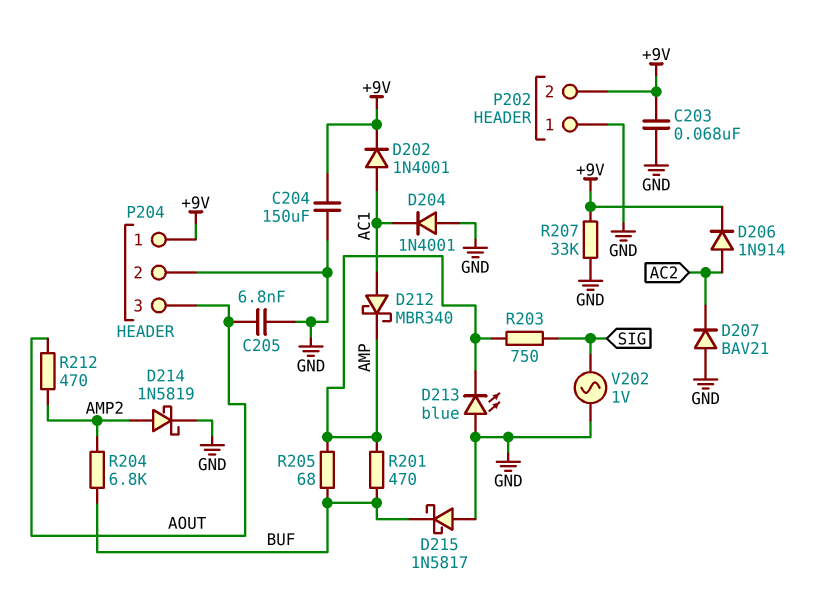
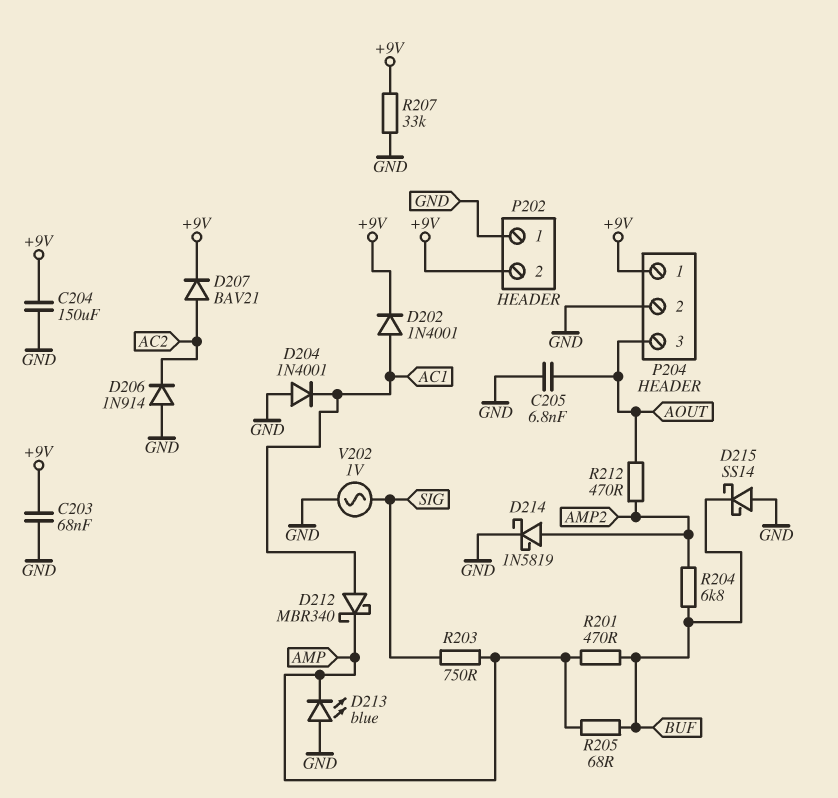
D206: diode 1N914 (A AC2, K +9V) -> diode 1N914 (A GND, K AC2)
D207: diode BAV21 (A GND, K AC2) -> diode BAV21 (A AC2, K +9V)
D215: schottky 1N5817 (A GND, K BUF) -> schottky SS14 (A GND, K BUF)

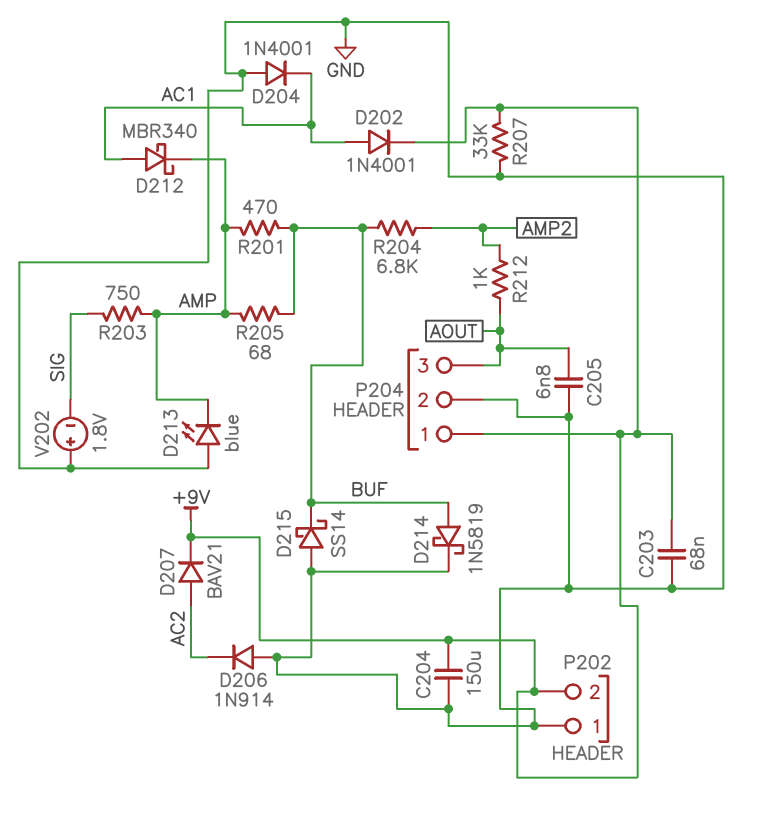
D214: schottky 1N5819 (A AMP2, K GND) -> schottky 1N5819 (A BUF, K GND)
R212: 470 (AMP2, AOUT) -> 1k (AMP2, AOUT)
V202: AC 1V (GND, SIG) -> 1.8V (plus GND, minus SIG)

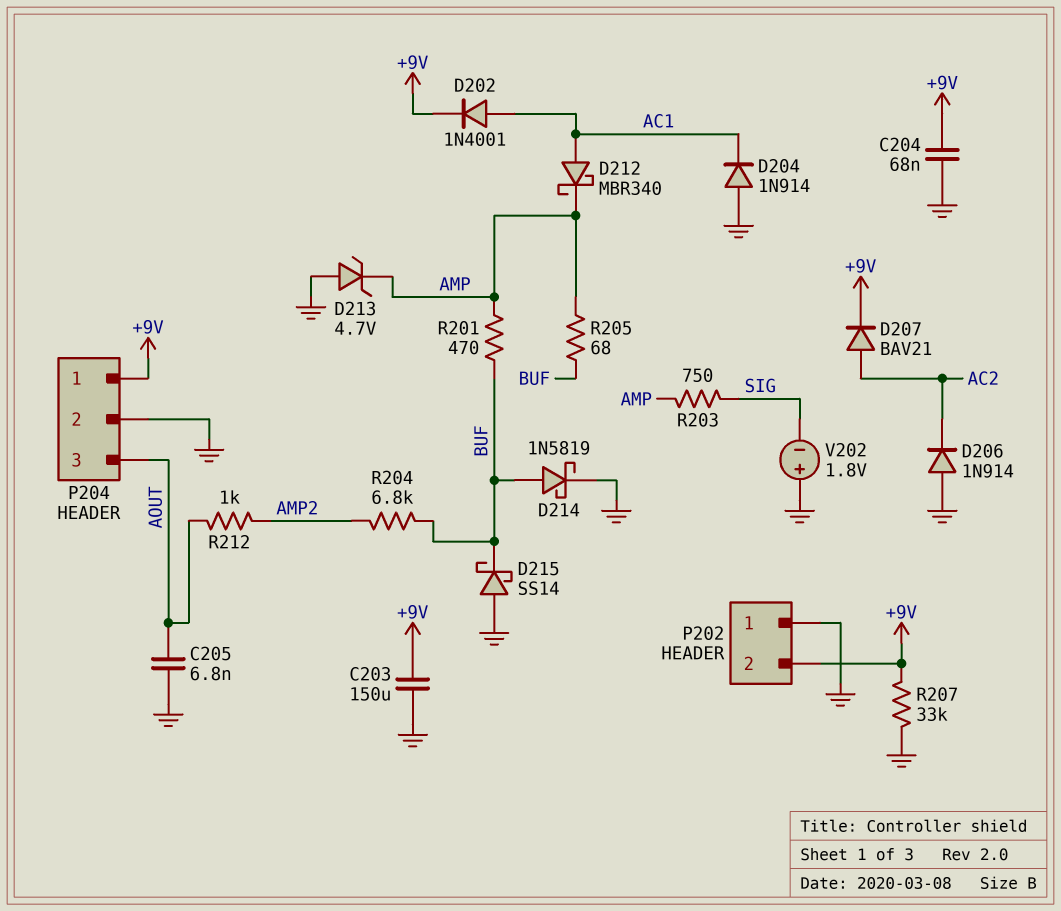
C203: 68nF (+9V, GND) -> 150uF (+9V, GND)
C204: 150uF (+9V, GND) -> 68nF (+9V, GND)
D204: diode 1N4001 (A GND, K AC1) -> diode 1N914 (A GND, K AC1)
D213: LED blue (A GND, K AMP) -> zener 4.7V (A GND, K AMP)

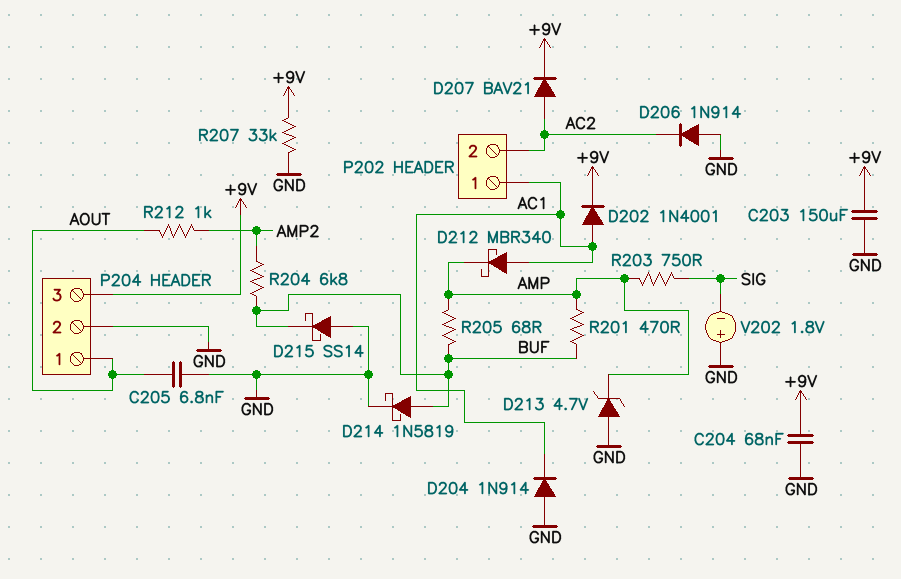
P202 pin 1: GND -> AC1
P202 pin 2: +9V -> AC2
P204 pin 1: +9V -> AOUT
P204 pin 3: AOUT -> +9V

